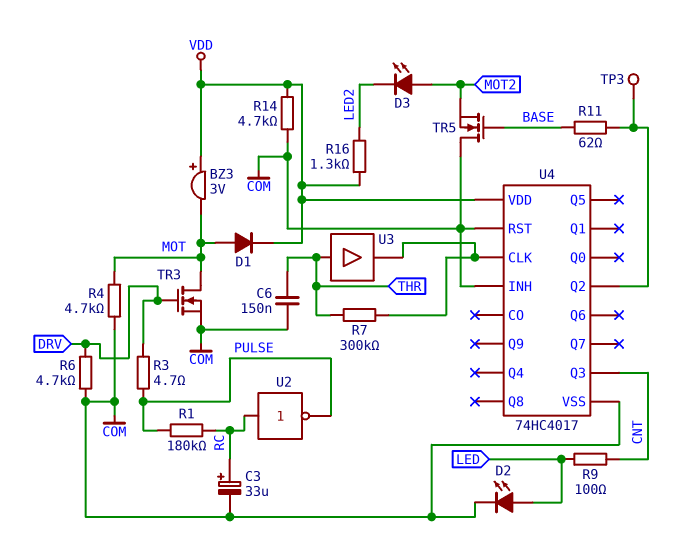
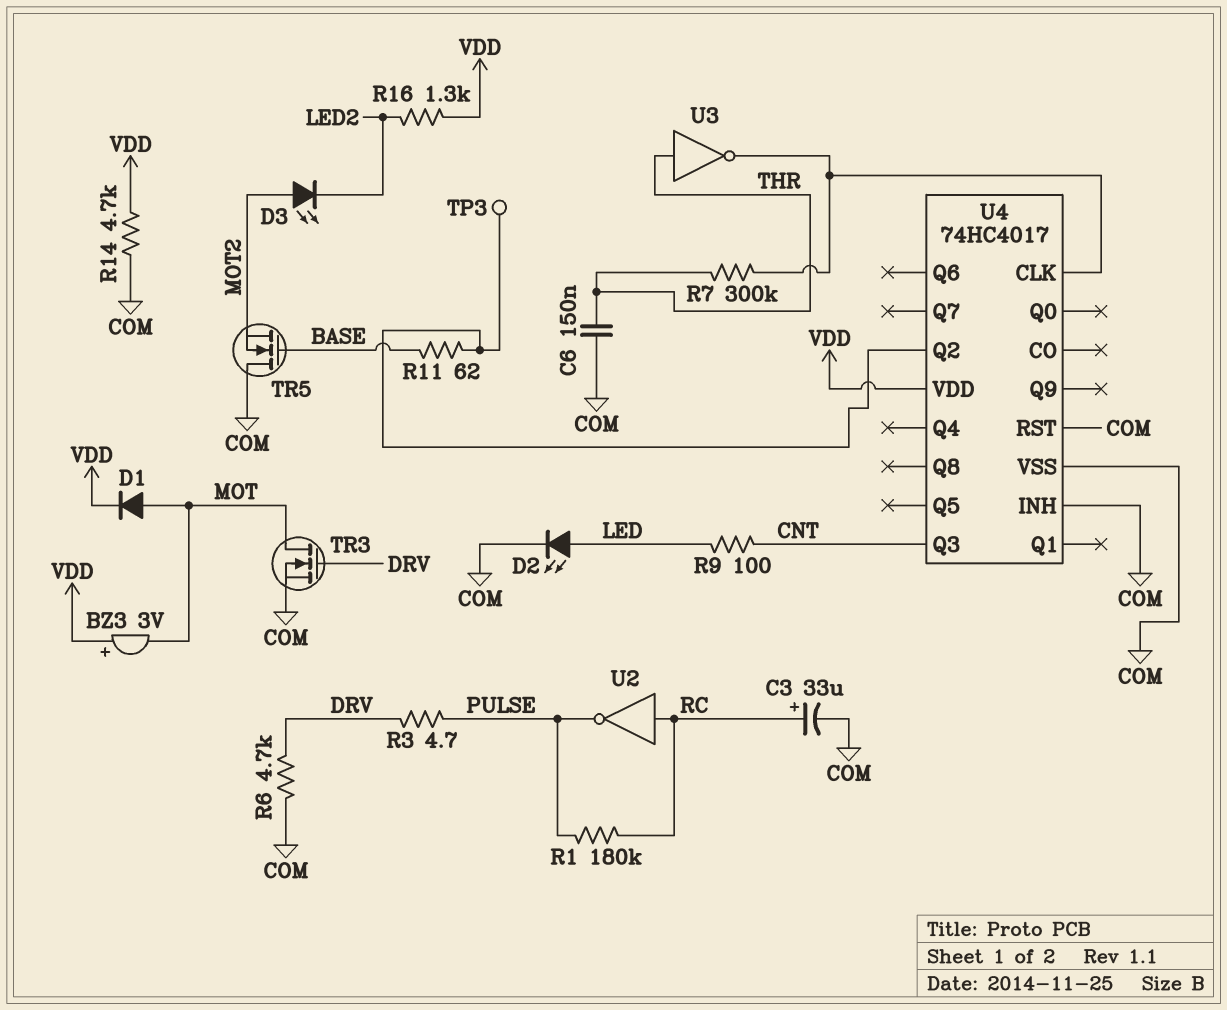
R4: 4.7k (COM, MOT) -> none
U3: buffer (in THR, out U4/CLK) -> NOT (in THR, out U4/CLK)

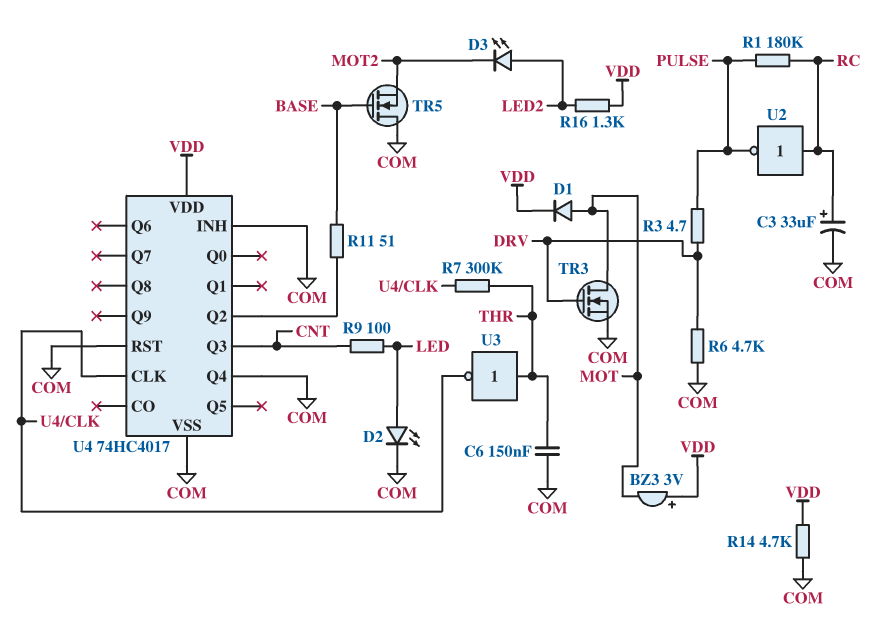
D3: LED (A MOT2, K LED2) -> LED (A LED2, K MOT2)
R11: 62 (BASE, U4/Q2) -> 51 (BASE, U4/Q2)
TP3: test point (U4/Q2) -> none
U4 pin Q4: none -> COM

